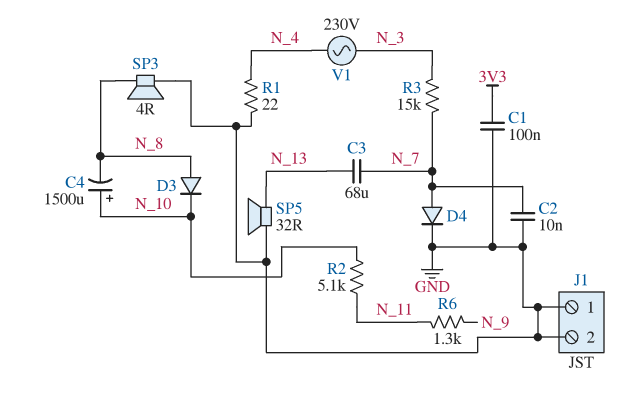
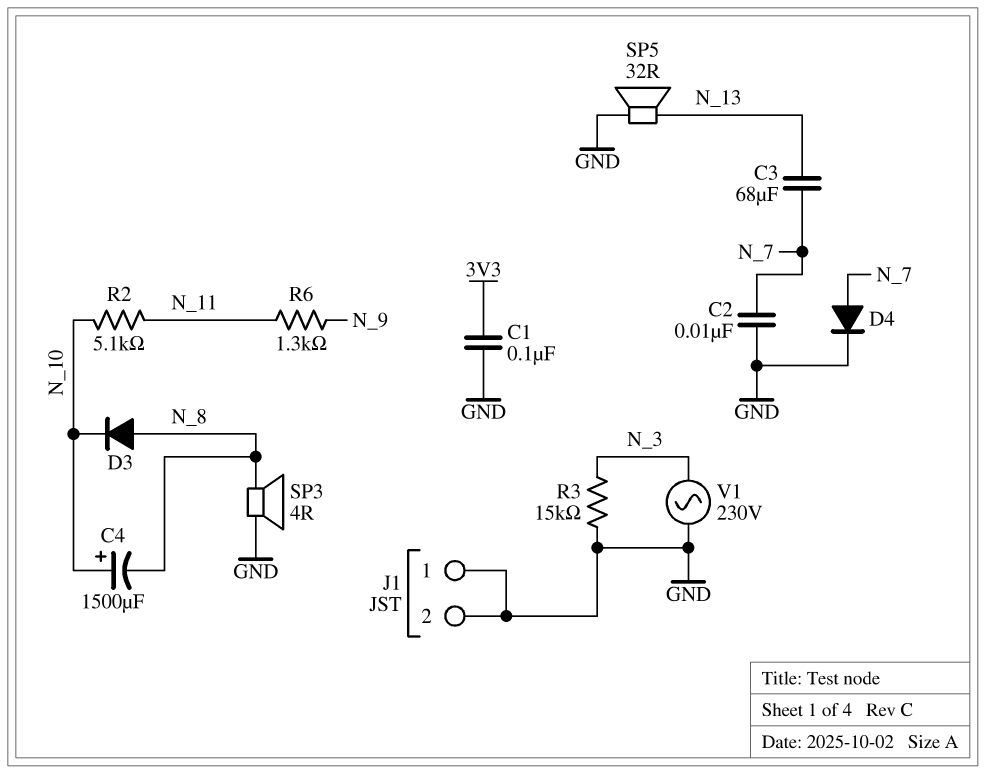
R1: 22 (GND, N_4) -> none
R3: 15k (N_3, N_7) -> 15k (GND, N_3)
V1: AC 230V (N_3, N_4) -> AC 230V (GND, N_3)

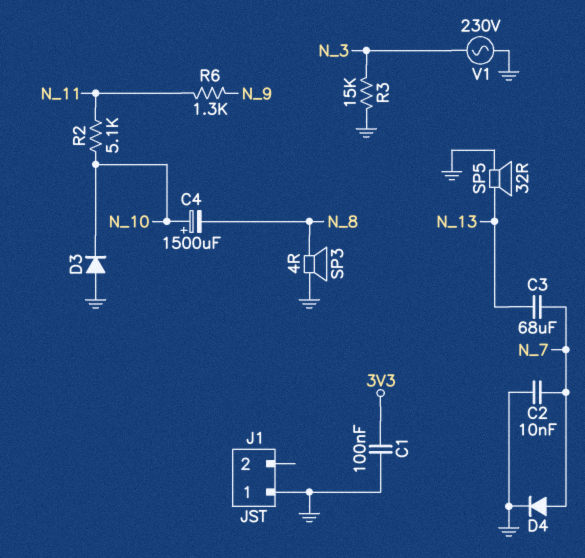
D3: diode (A N_8, K N_10) -> diode (A GND, K N_10)
J1 pin 2: GND -> none

